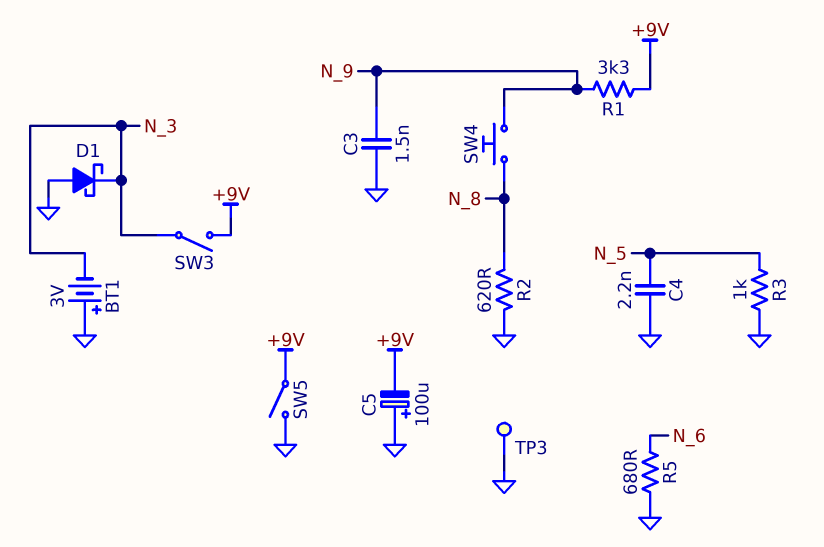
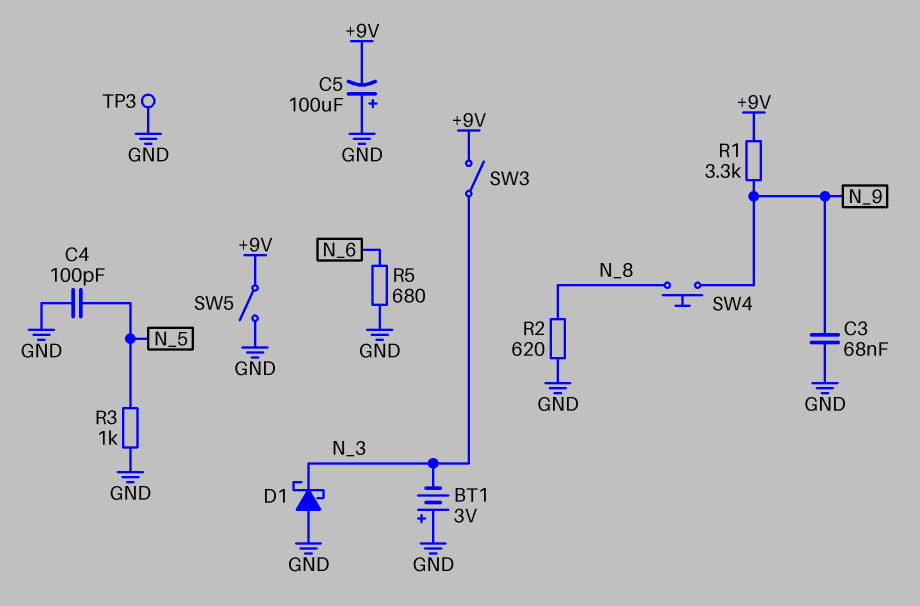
C3: 1.5nF (GND, N_9) -> 68nF (GND, N_9)
C4: 2.2nF (GND, N_5) -> 100pF (GND, N_5)

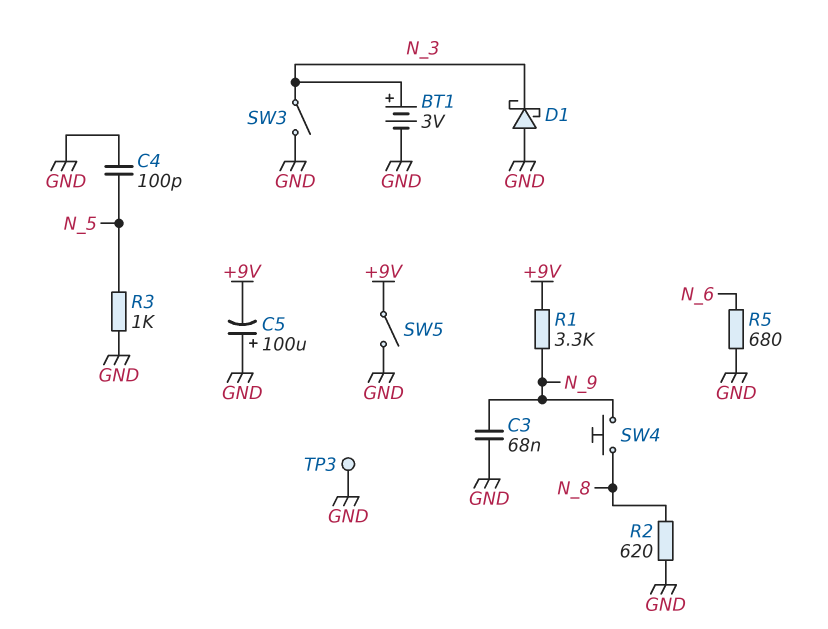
BT1: 3V (plus GND, minus N_3) -> 3V (plus N_3, minus GND)
SW3: switch (+9V, N_3) -> switch (GND, N_3)

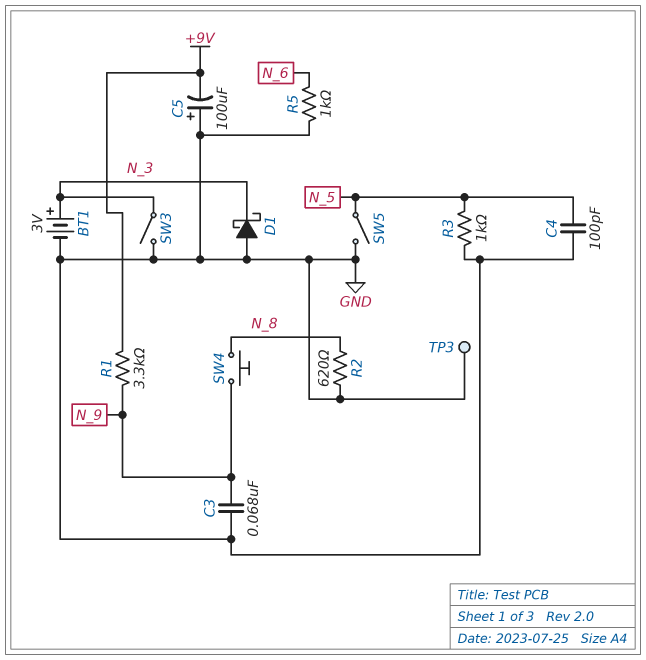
R5: 680 (GND, N_6) -> 1k (GND, N_6)
SW5: switch (+9V, GND) -> switch (GND, N_5)

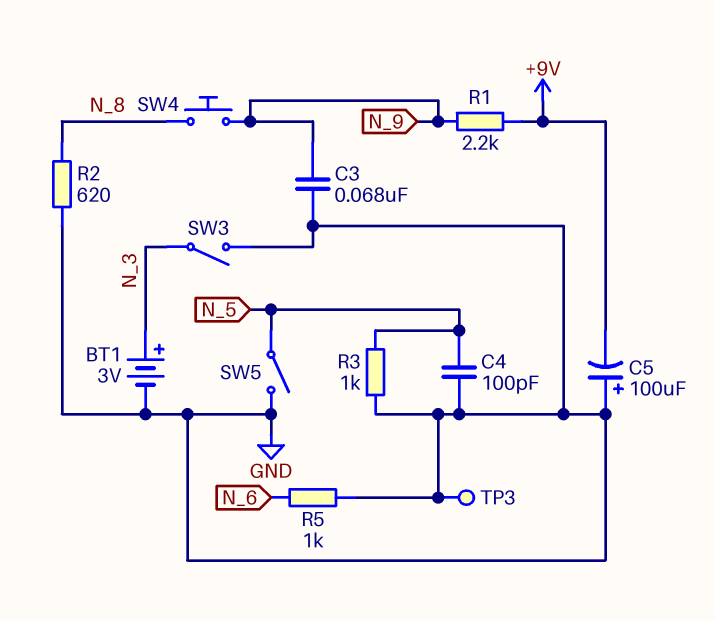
D1: schottky (A GND, K N_3) -> none
R1: 3.3k (+9V, N_9) -> 2.2k (+9V, N_9)

